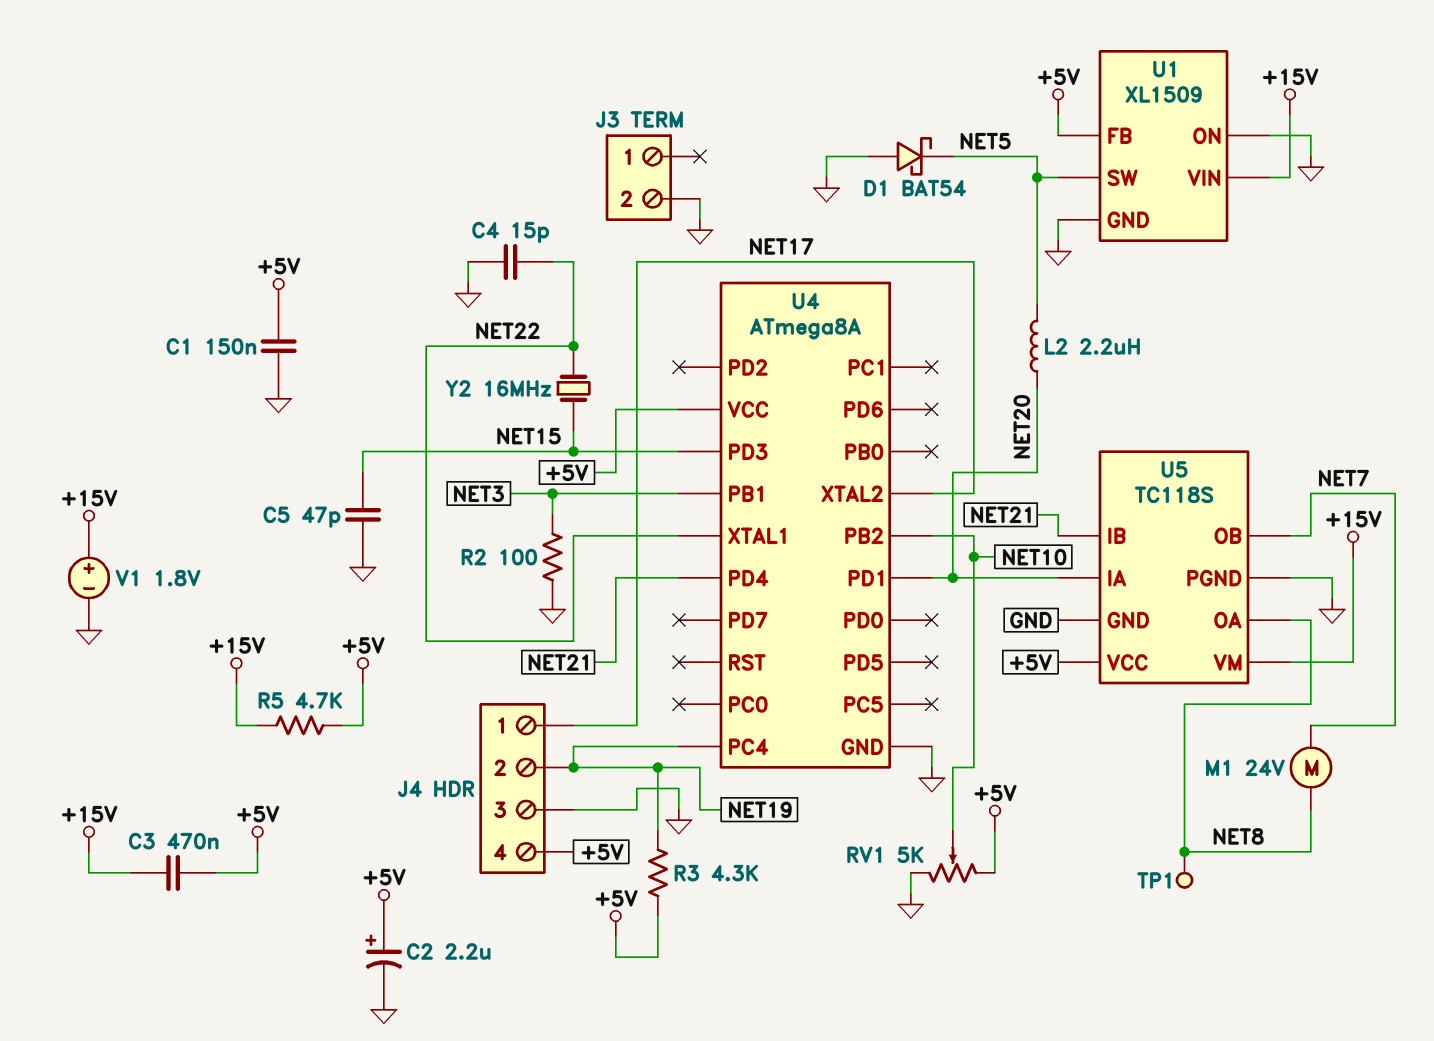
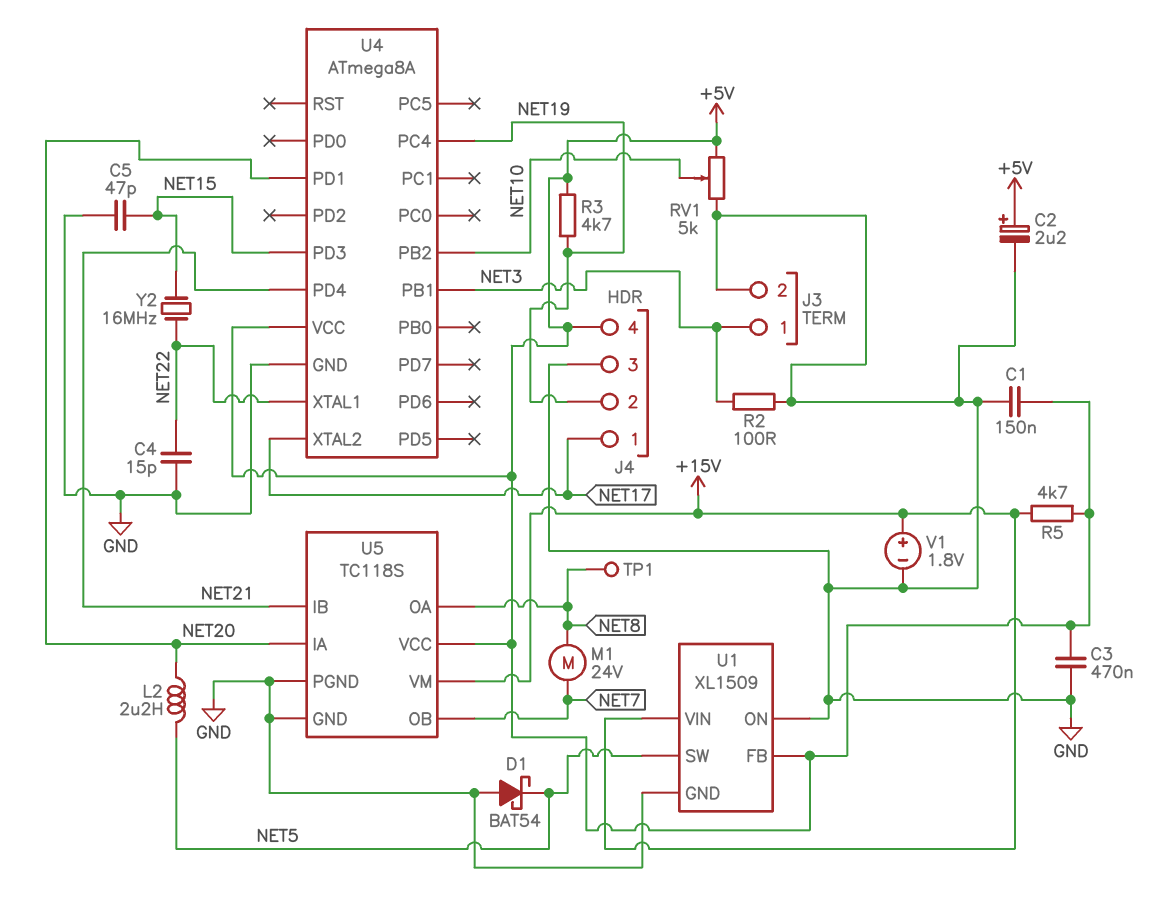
C3: 470nF (+5V, +15V) -> 470nF (+5V, GND)
J3 pin 1: none -> NET3
R3: 4.3k (+5V, NET19) -> 4.7k (+5V, NET19)

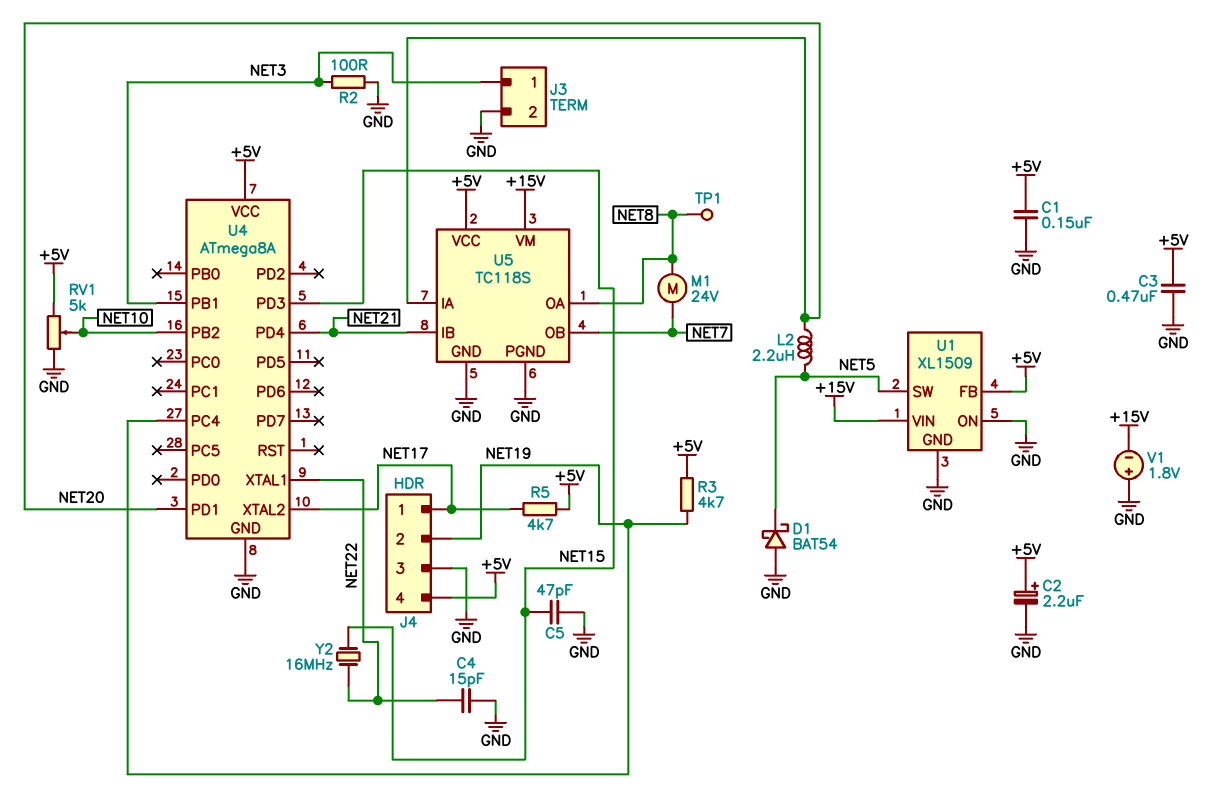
R5: 4.7k (+5V, +15V) -> 4.7k (+5V, NET17)
V1: 1.8V (plus +15V, minus GND) -> 1.8V (plus GND, minus +15V)

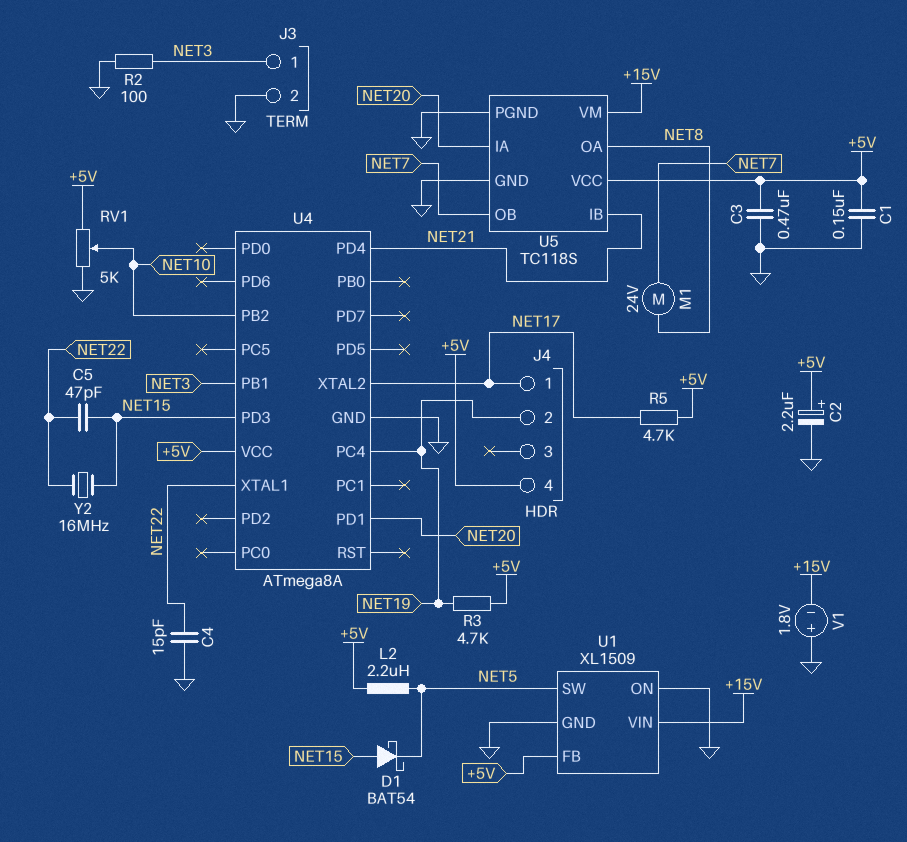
C5: 47pF (GND, NET15) -> 47pF (NET15, NET22)
D1: schottky BAT54 (A GND, K NET5) -> schottky BAT54 (A NET15, K NET5)
J4 pin 3: GND -> none
L2: 2.2uH (NET5, NET20) -> 2.2uH (+5V, NET5)
TP1: test point (NET8) -> none

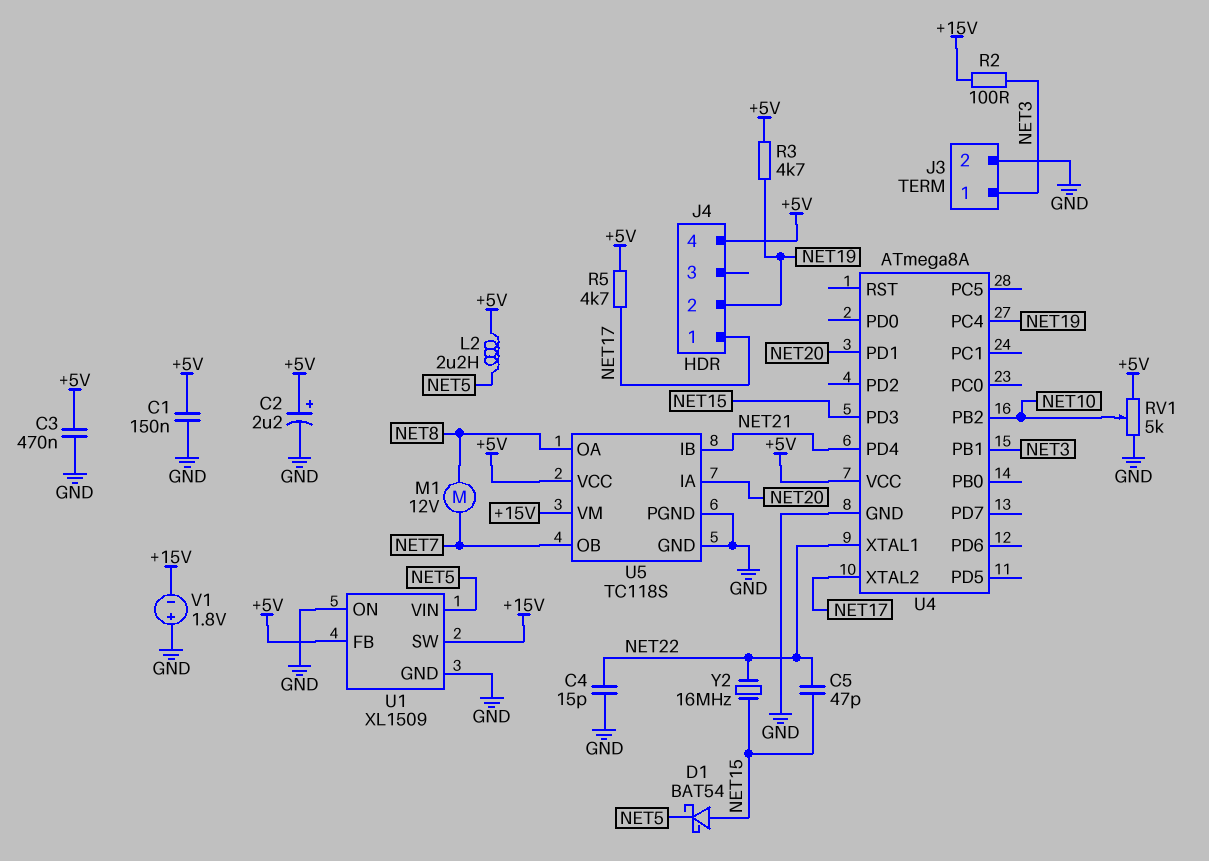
M1: motor 24V (NET7, NET8) -> motor 12V (NET7, NET8)
R2: 100 (GND, NET3) -> 100 (+15V, NET3)
U1 pin SW: NET5 -> +15V
U1 pin VIN: +15V -> NET5

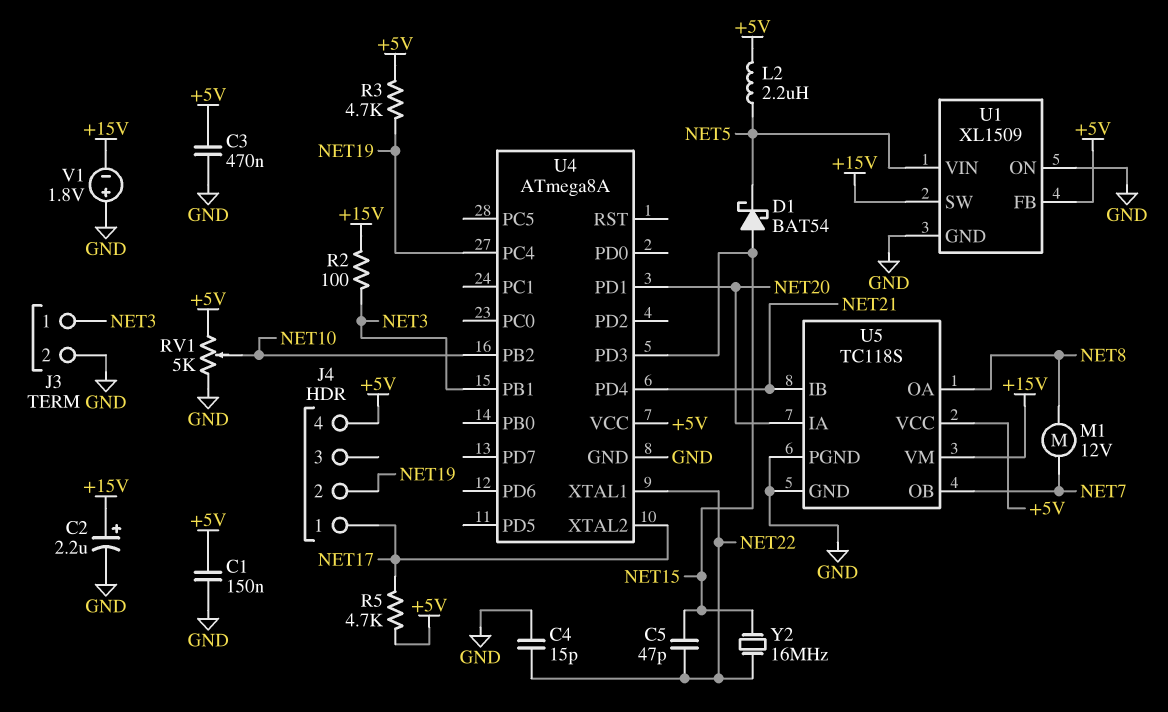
C2: 2.2uF (plus +5V, minus GND) -> 2.2uF (plus +15V, minus GND)

